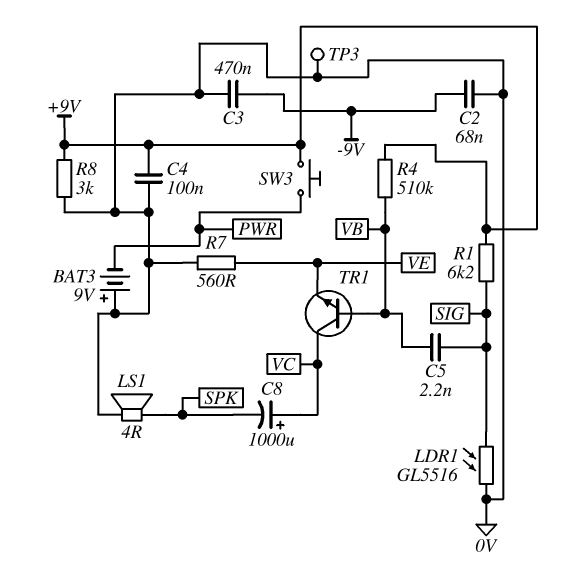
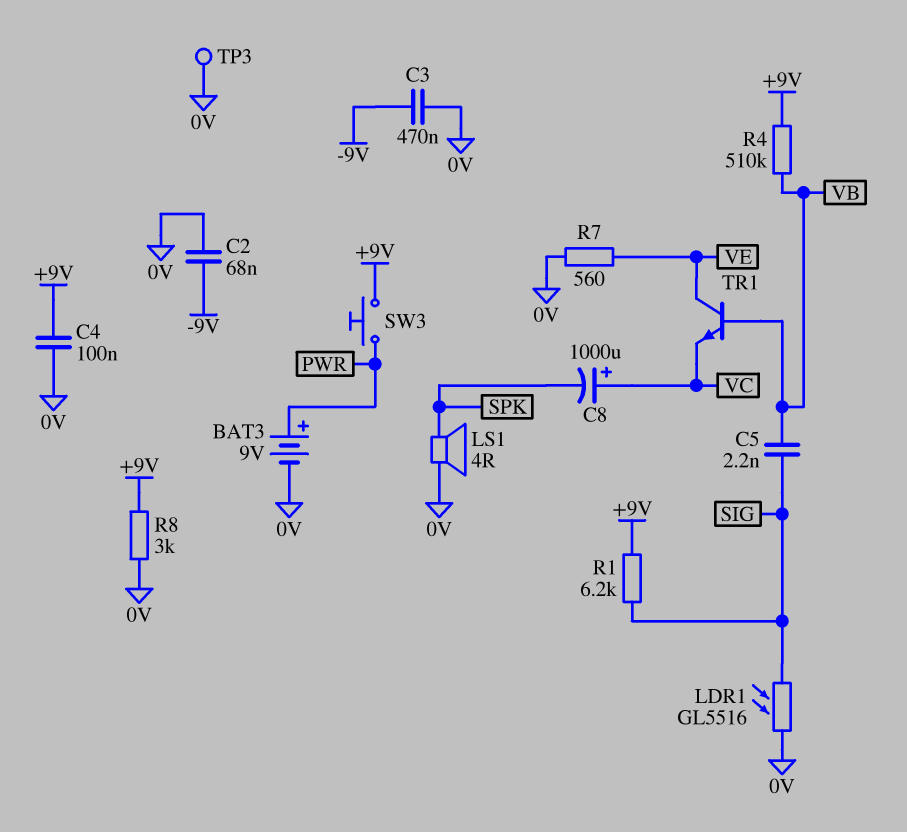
BAT3: 9V (plus 0V, minus PWR) -> 9V (plus PWR, minus 0V)
TR1: NPN (B VB, C VC, E VE) -> NPN (B VB, C VE, E VC)

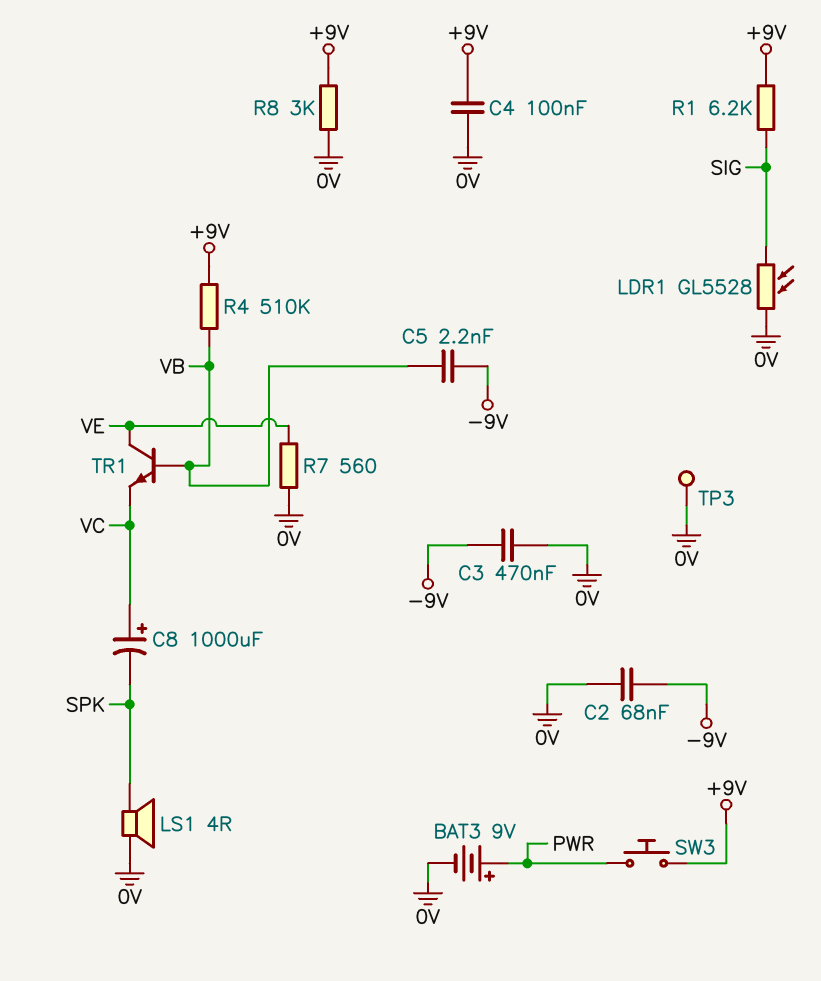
C5: 2.2nF (SIG, VB) -> 2.2nF (-9V, VB)
LDR1: GL5516 (0V, SIG) -> GL5528 (0V, SIG)

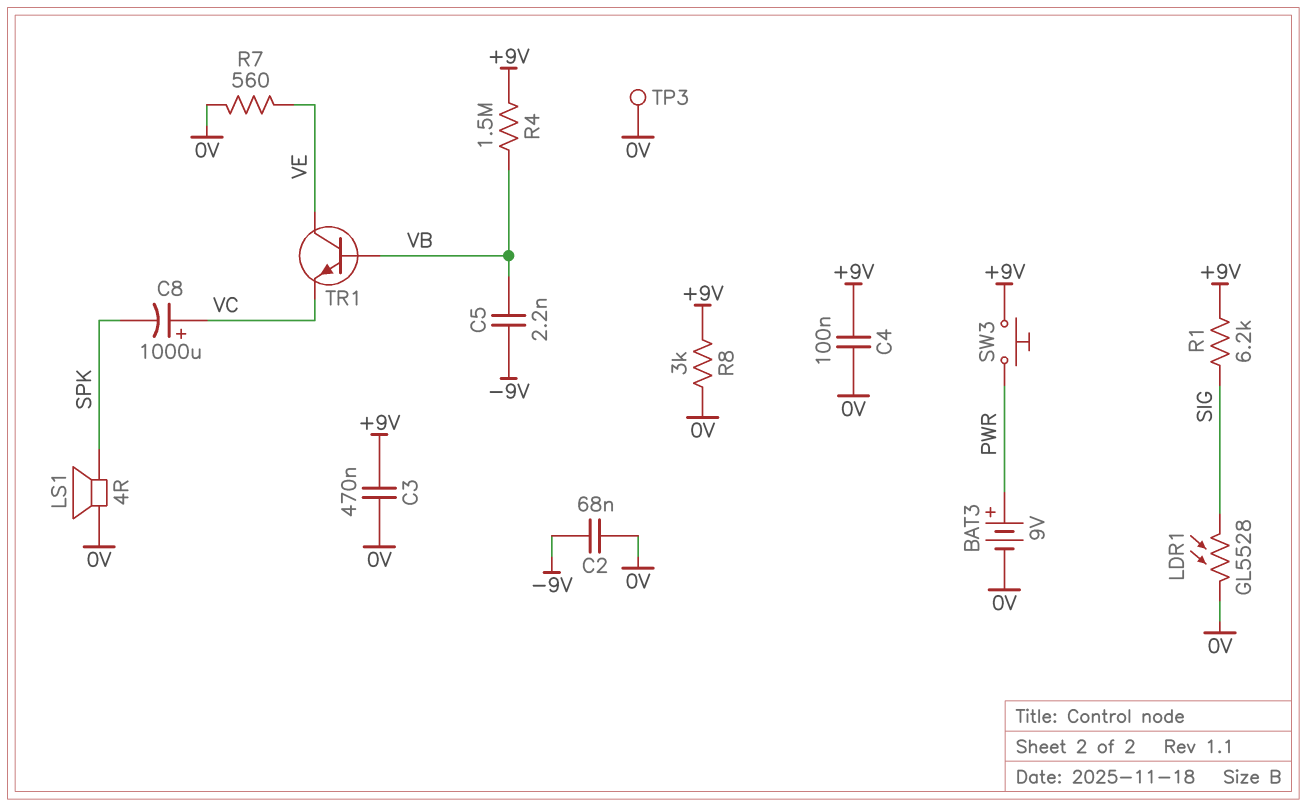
C3: 470nF (-9V, 0V) -> 470nF (+9V, 0V)
R4: 510k (+9V, VB) -> 1.5M (+9V, VB)

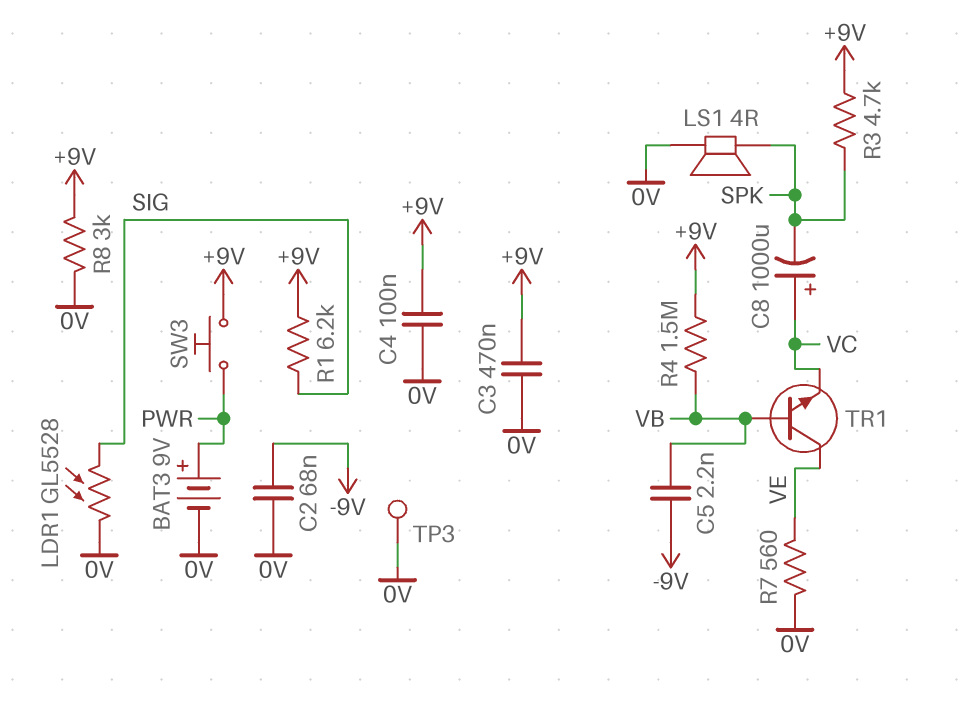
R3: none -> 4.7k (+9V, SPK)

